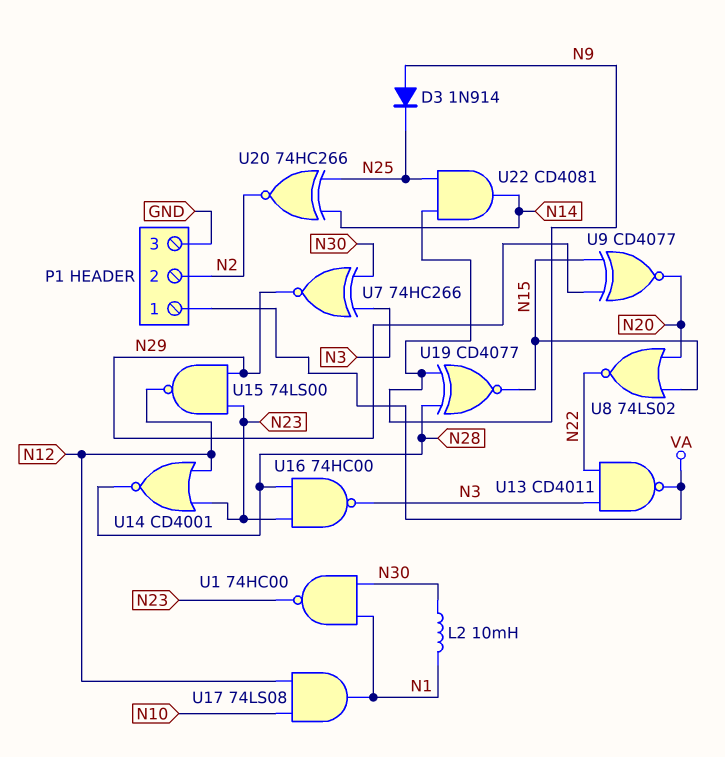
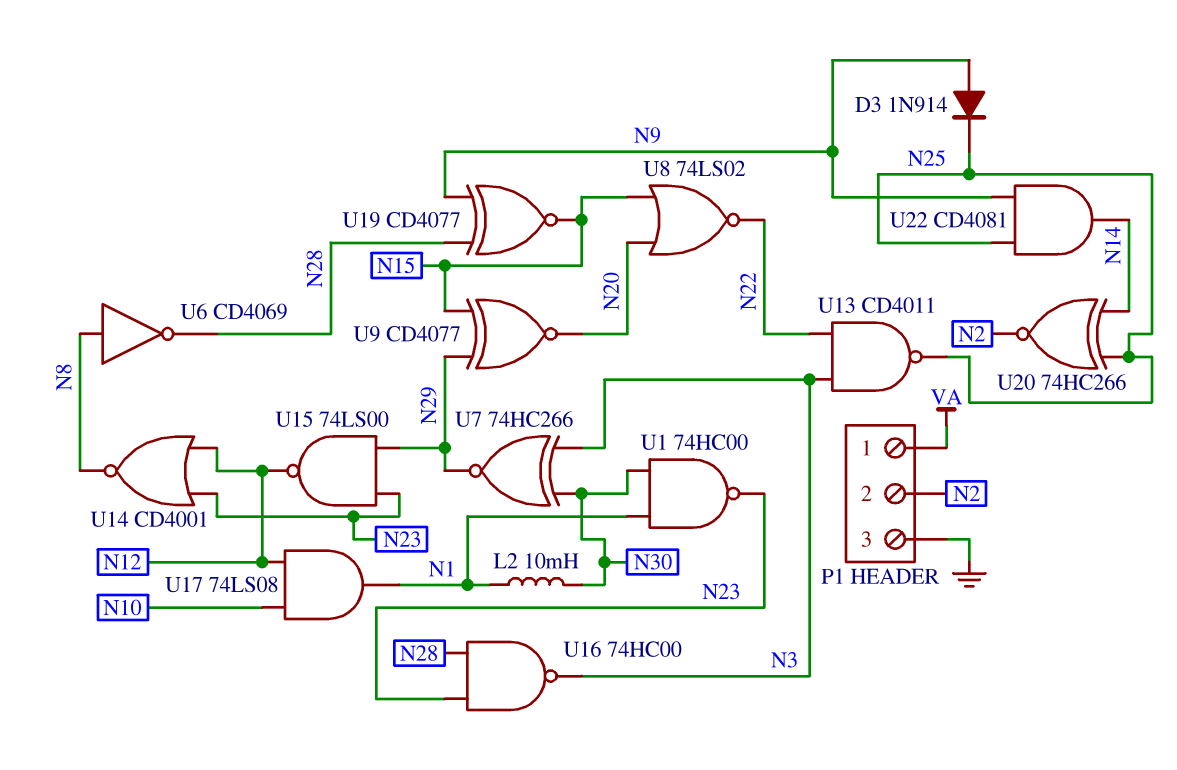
U6: none -> NOT CD4069 (in N8, out N28)
U13: NAND CD4011 (in N3, in N22, out VA) -> NAND CD4011 (in N3, in N22, out N25)
U14: NOR CD4001 (in N12, in N23, out N28) -> NOR CD4001 (in N12, in N23, out N8)

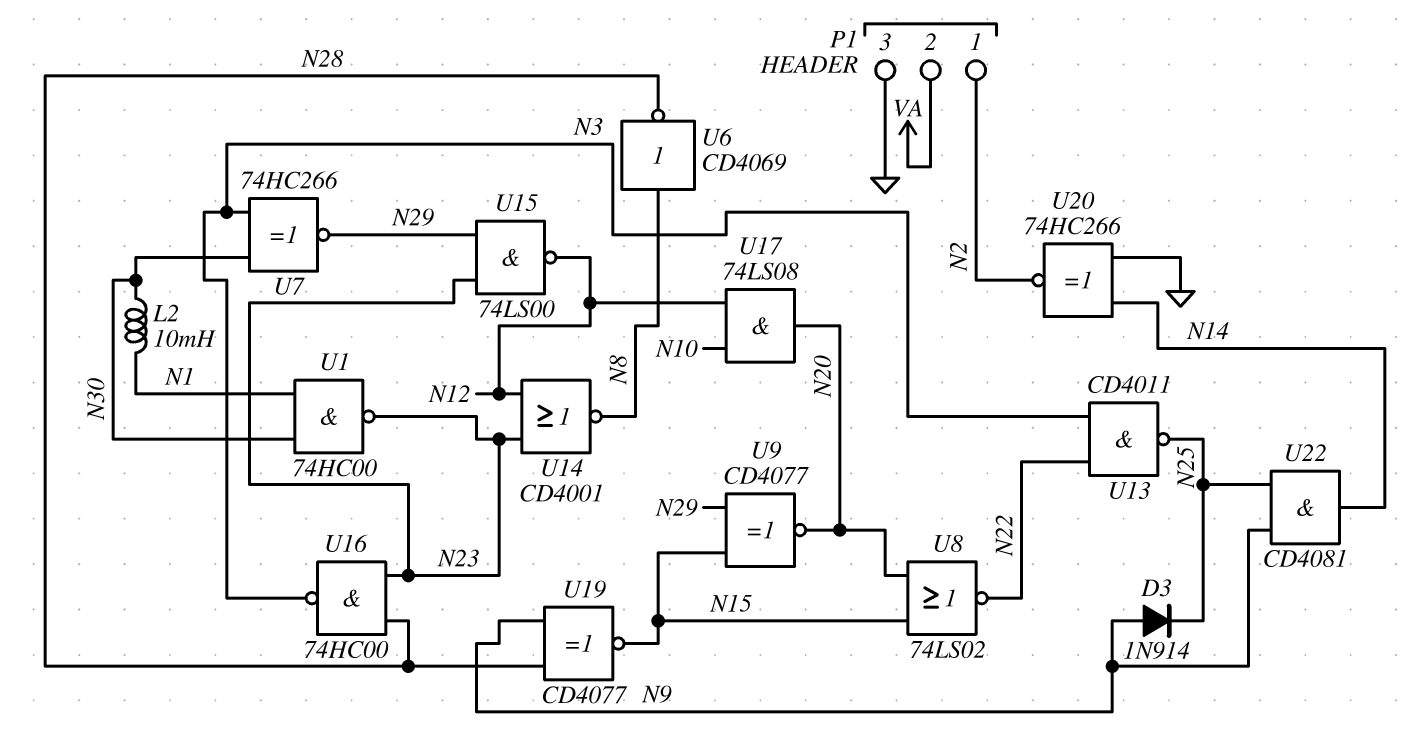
P1 pin 1: VA -> N2
P1 pin 2: N2 -> VA
U17: AND 74LS08 (in N10, in N12, out N1) -> AND 74LS08 (in N10, in N12, out N20)
U20: XNOR 74HC266 (in N14, in N25, out N2) -> XNOR 74HC266 (in GND, in N14, out N2)

